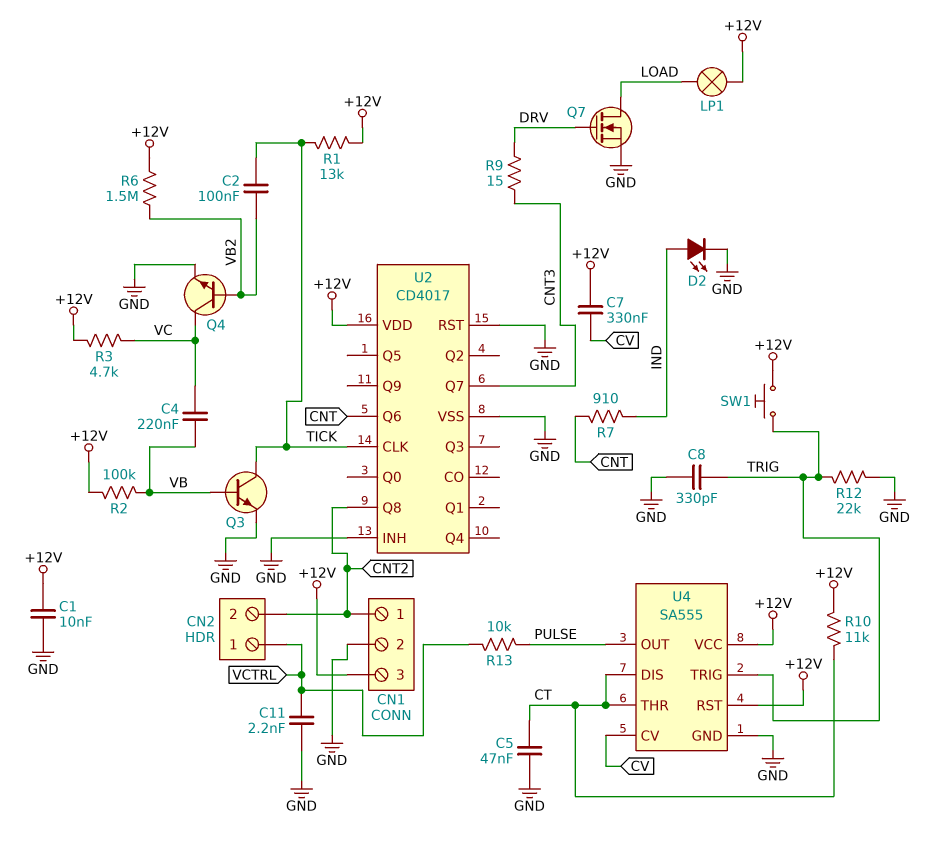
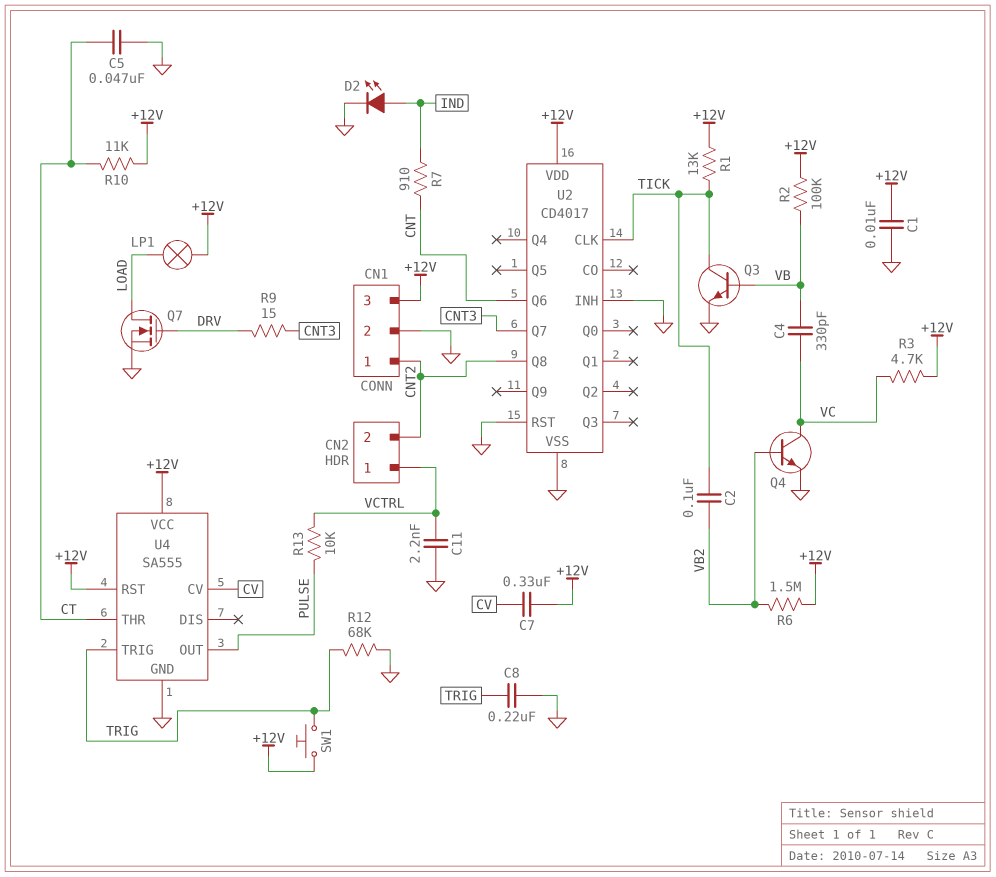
C4: 220nF (VB, VC) -> 330pF (VB, VC)
C8: 330pF (GND, TRIG) -> 220nF (GND, TRIG)
R12: 22k (GND, TRIG) -> 68k (GND, TRIG)
U4 pin DIS: CT -> none

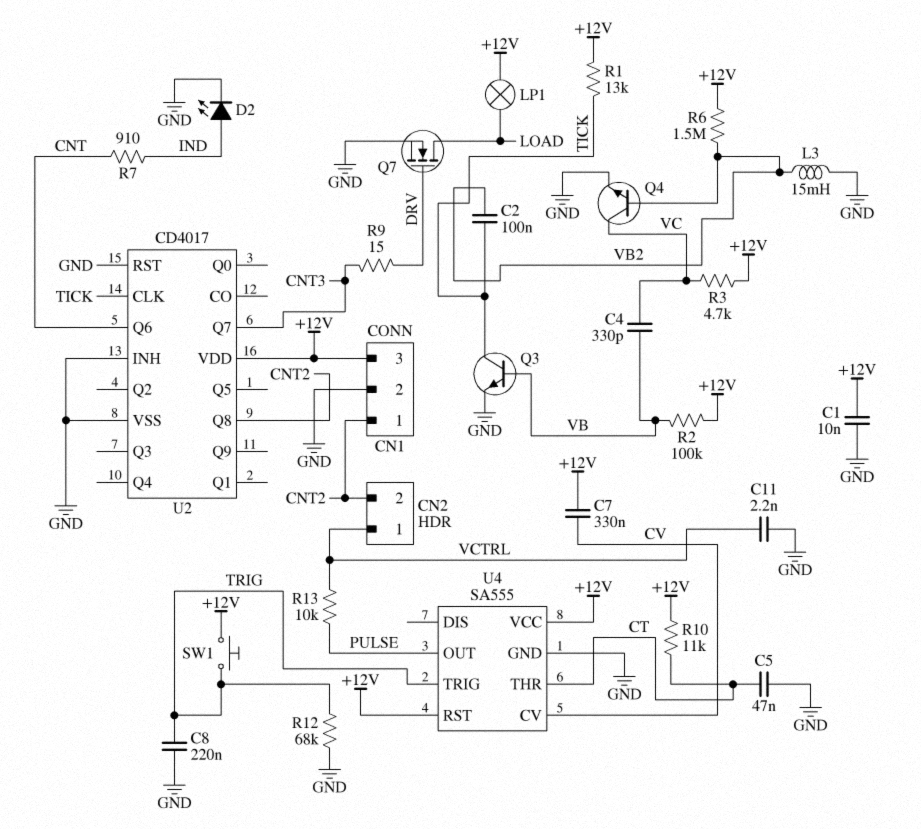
L3: none -> 15mH (GND, VB2)

